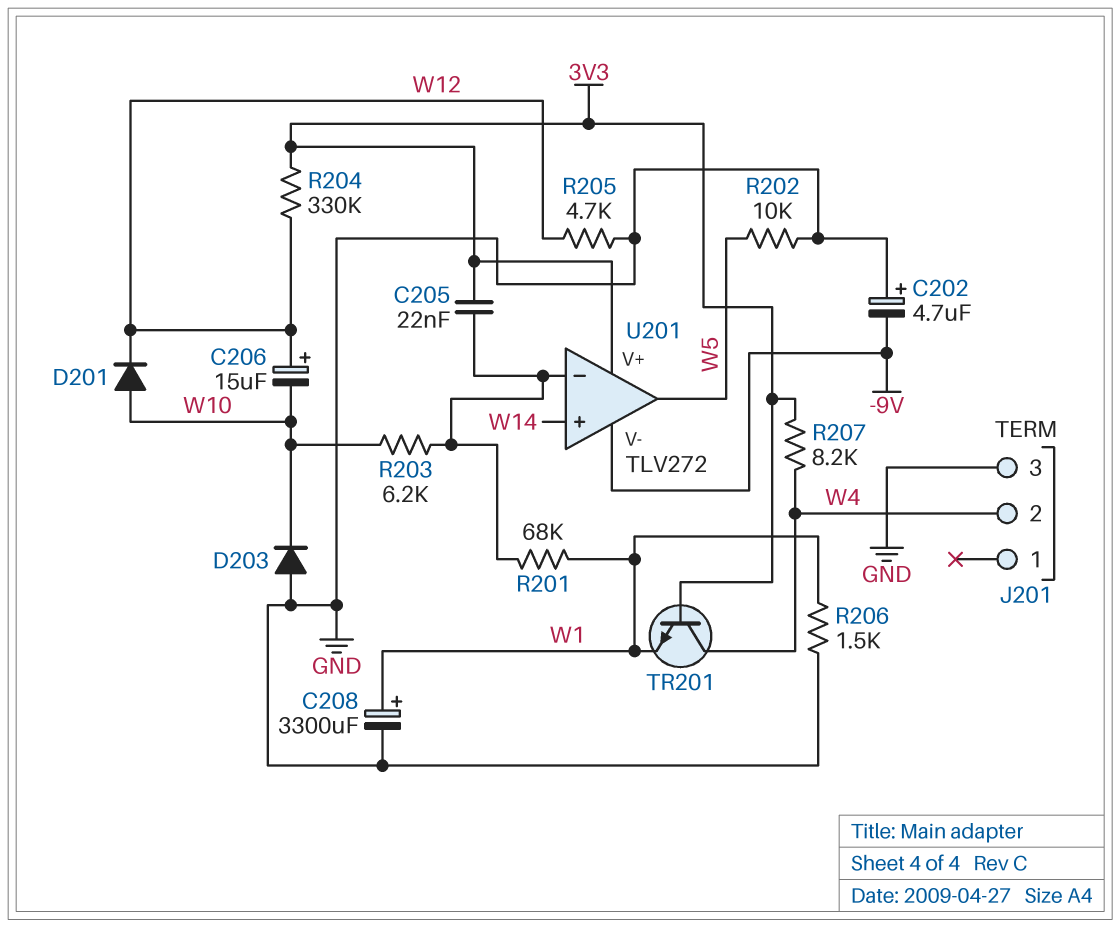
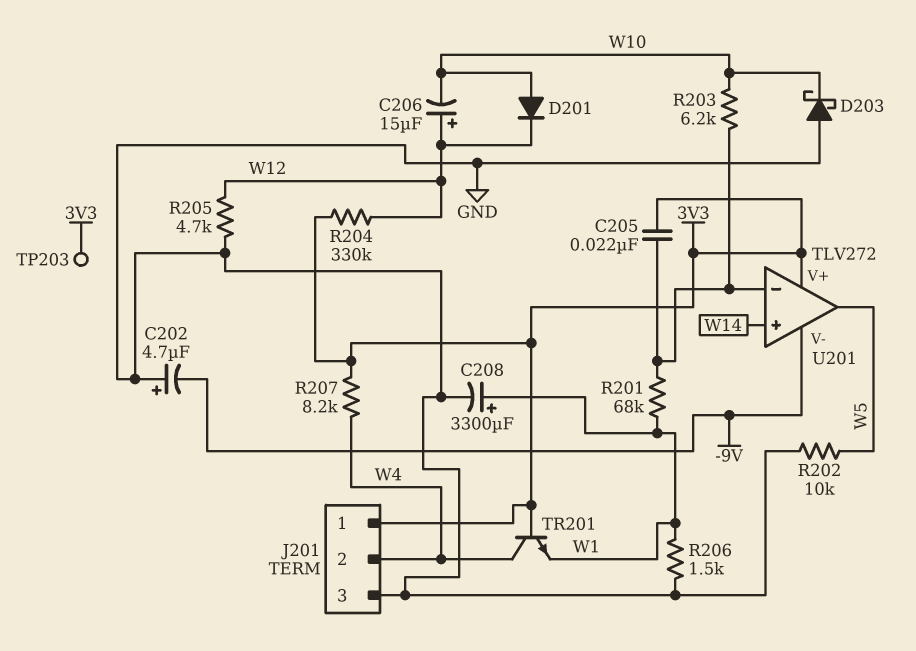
D203: diode (A GND, K W10) -> schottky (A GND, K W10)
J201 pin 1: none -> 3V3
TP203: none -> test point (3V3)

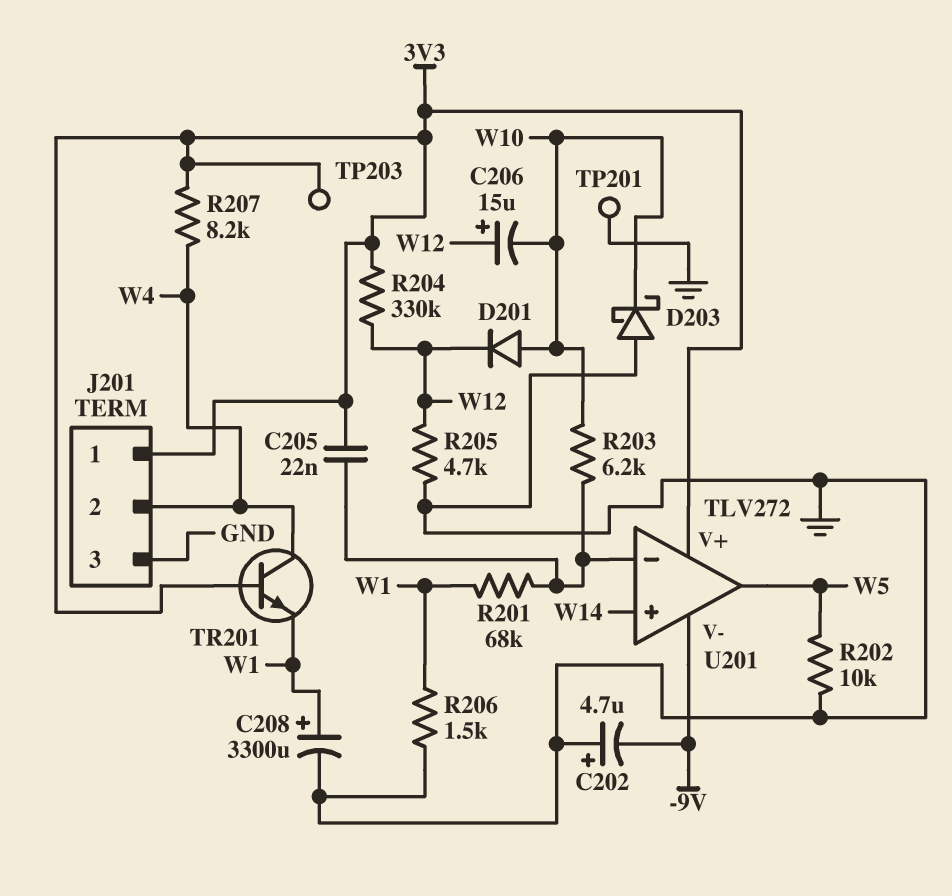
TP201: none -> test point (GND)

